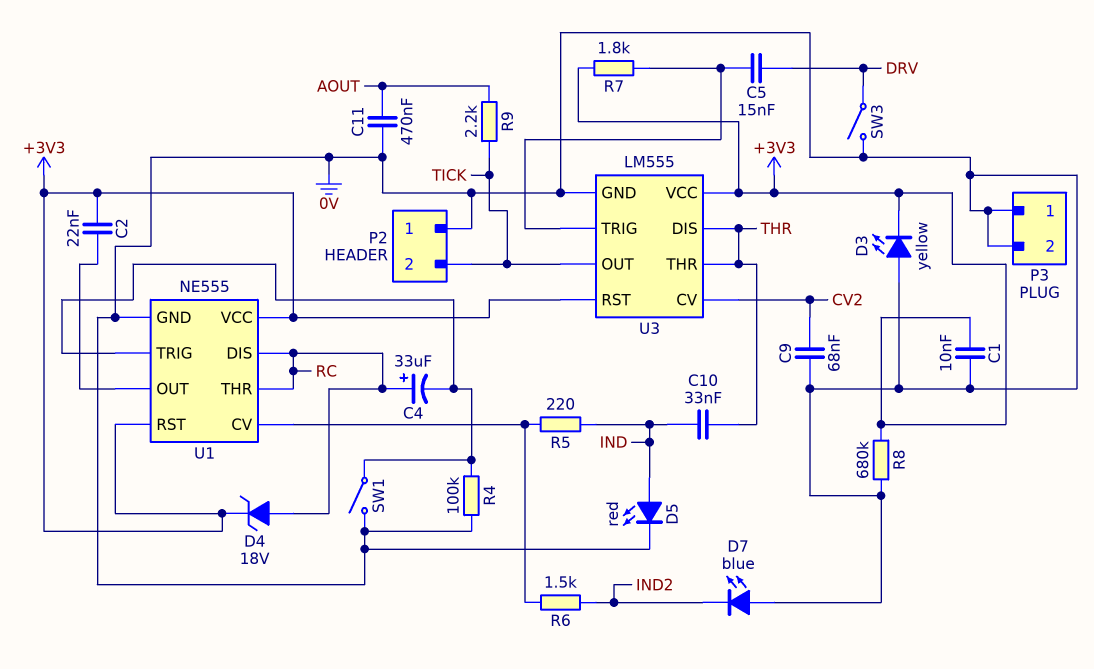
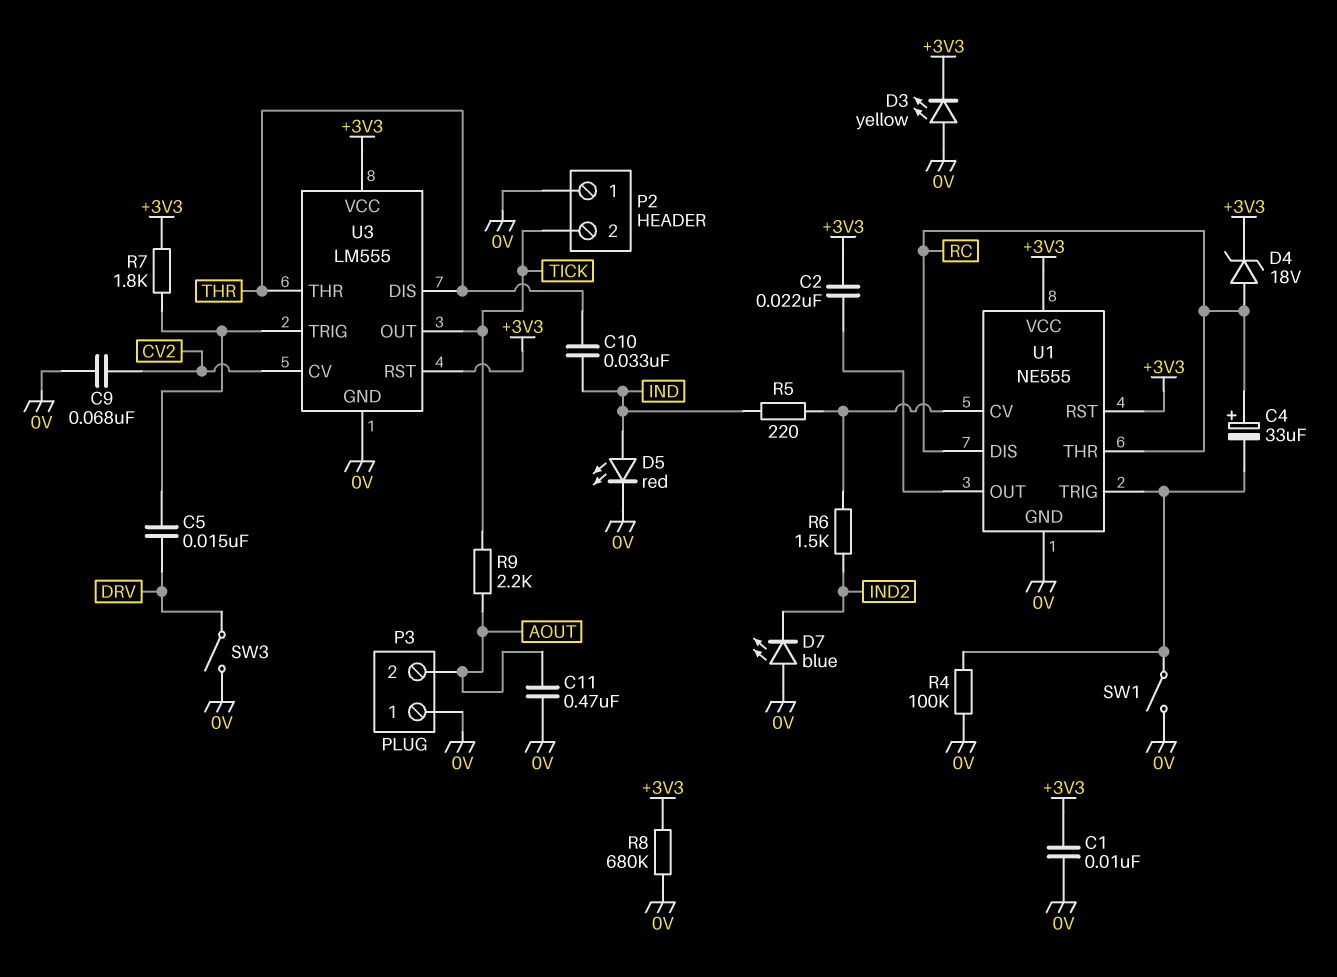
P3 pin 2: 0V -> AOUT

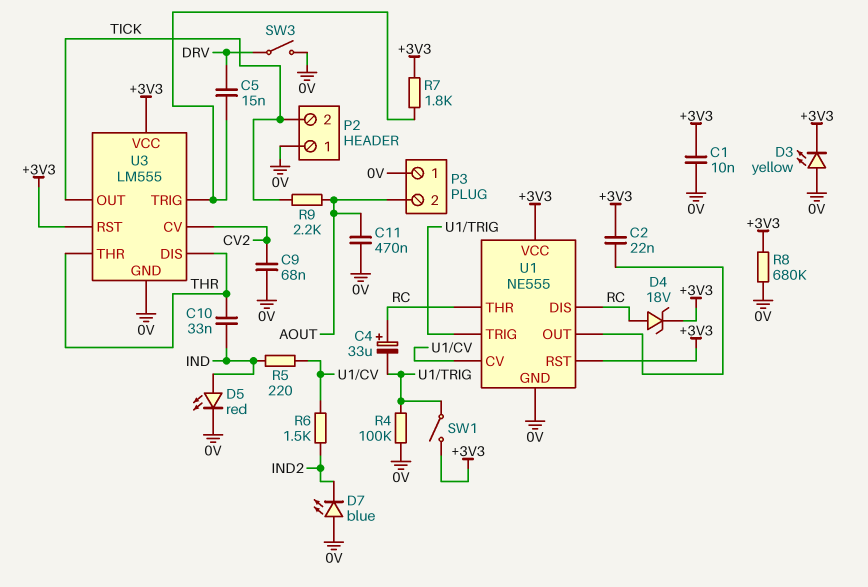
SW1: switch (0V, U1/TRIG) -> switch (+3V3, U1/TRIG)

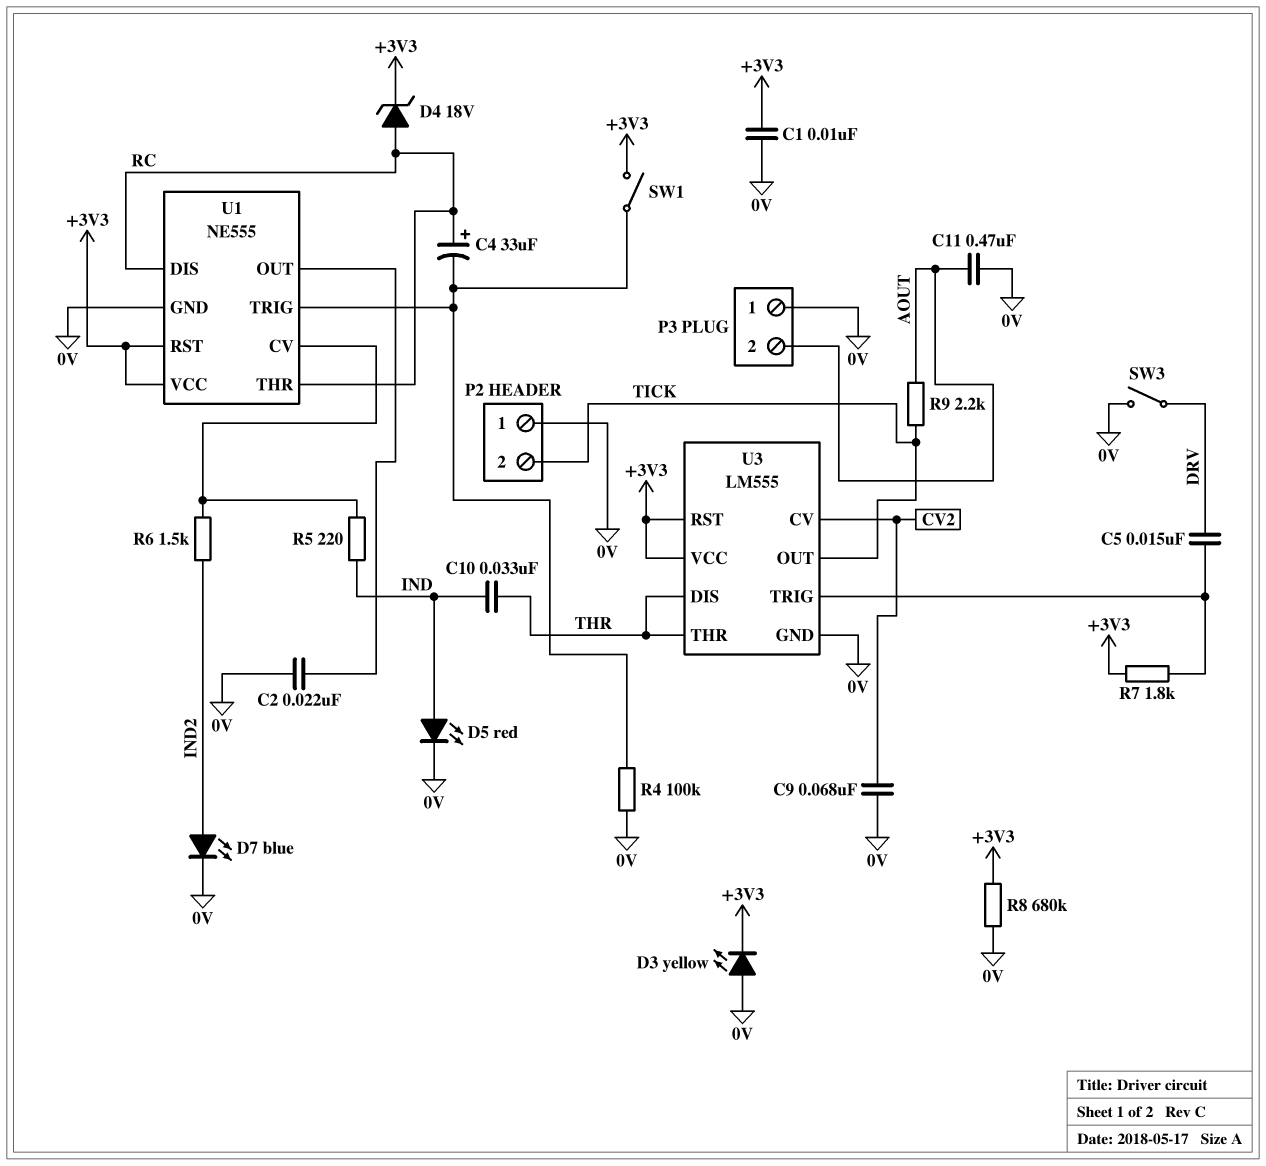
C2: 22nF (+3V3, U1/OUT) -> 22nF (0V, U1/OUT)
D7: LED blue (A 0V, K IND2) -> LED blue (A IND2, K 0V)

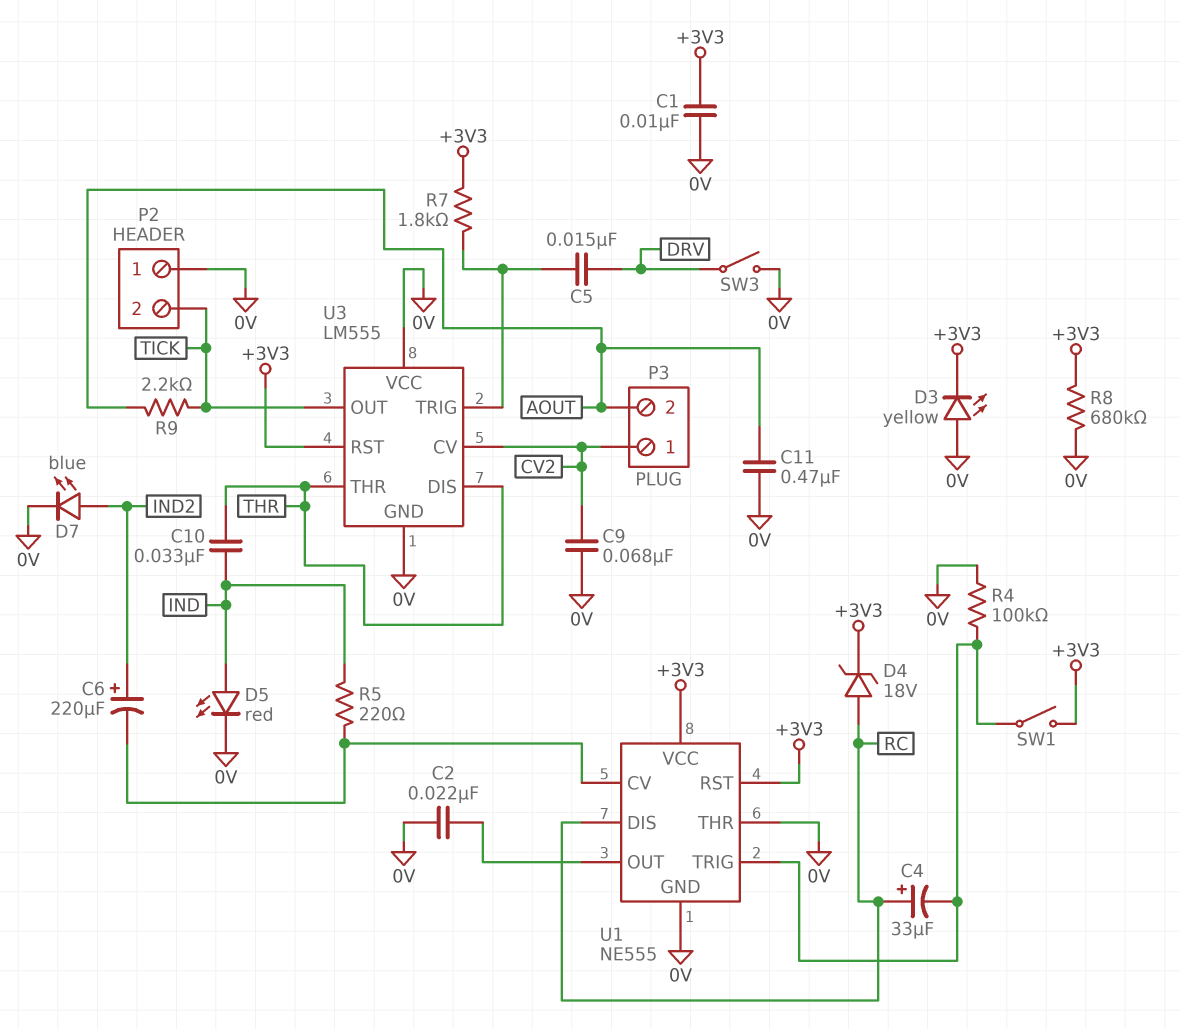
C6: none -> 220uF (plus IND2, minus U1/CV)
P3 pin 1: 0V -> CV2
R6: 1.5k (IND2, U1/CV) -> none
U1 pin THR: RC -> 0V
U3 pin VCC: +3V3 -> 0V

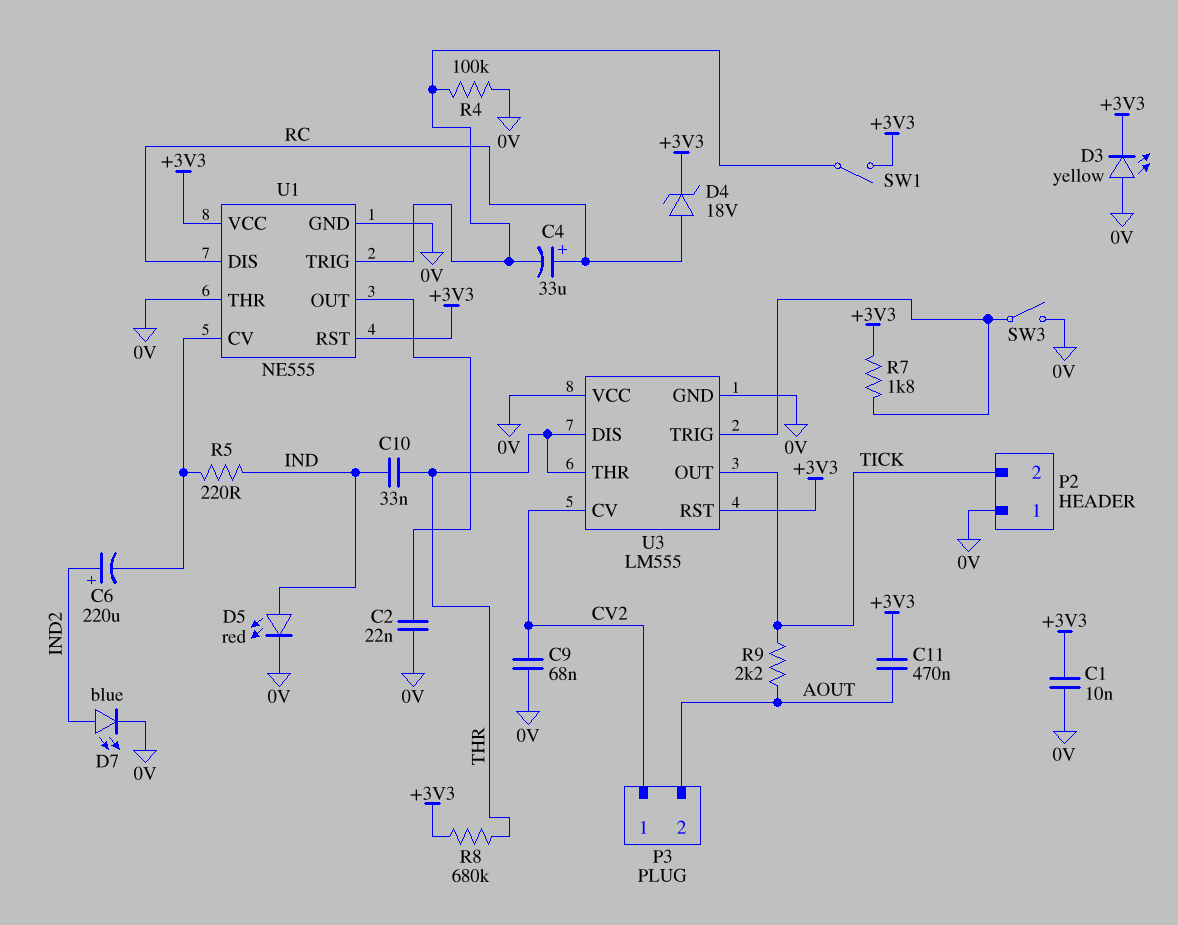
C5: 15nF (DRV, U3/TRIG) -> none
C11: 470nF (0V, AOUT) -> 470nF (+3V3, AOUT)
R8: 680k (+3V3, 0V) -> 680k (+3V3, THR)
SW3: switch (0V, DRV) -> switch (0V, U3/TRIG)

